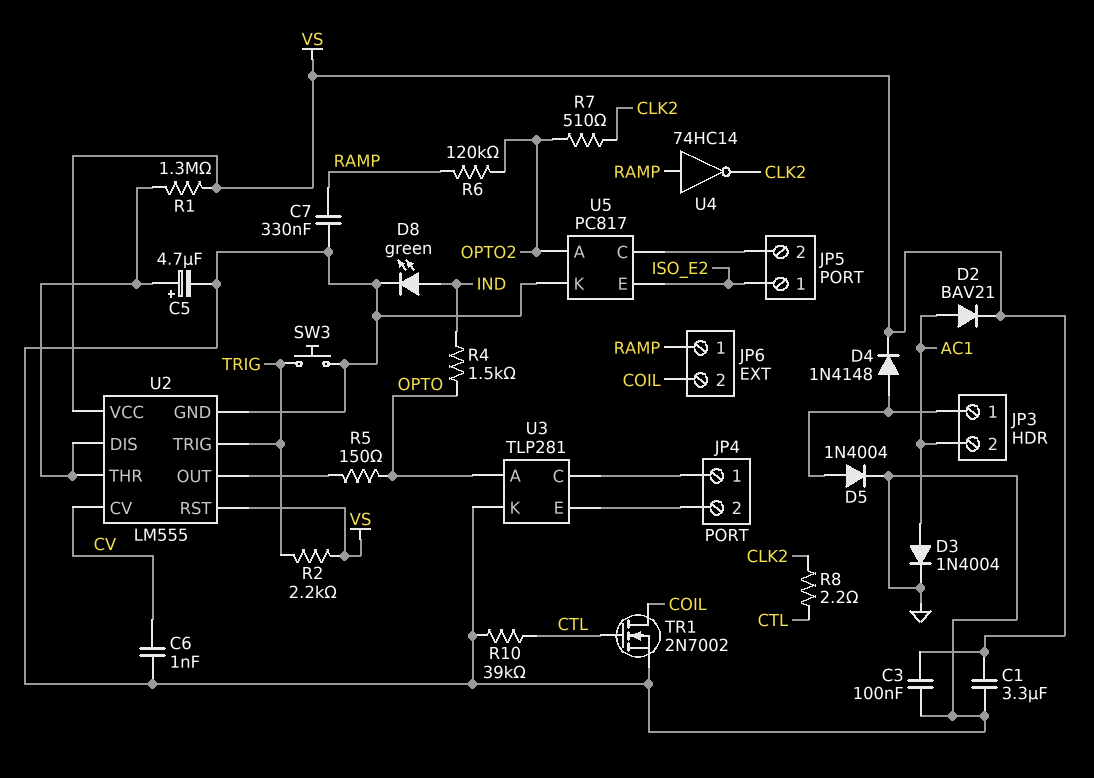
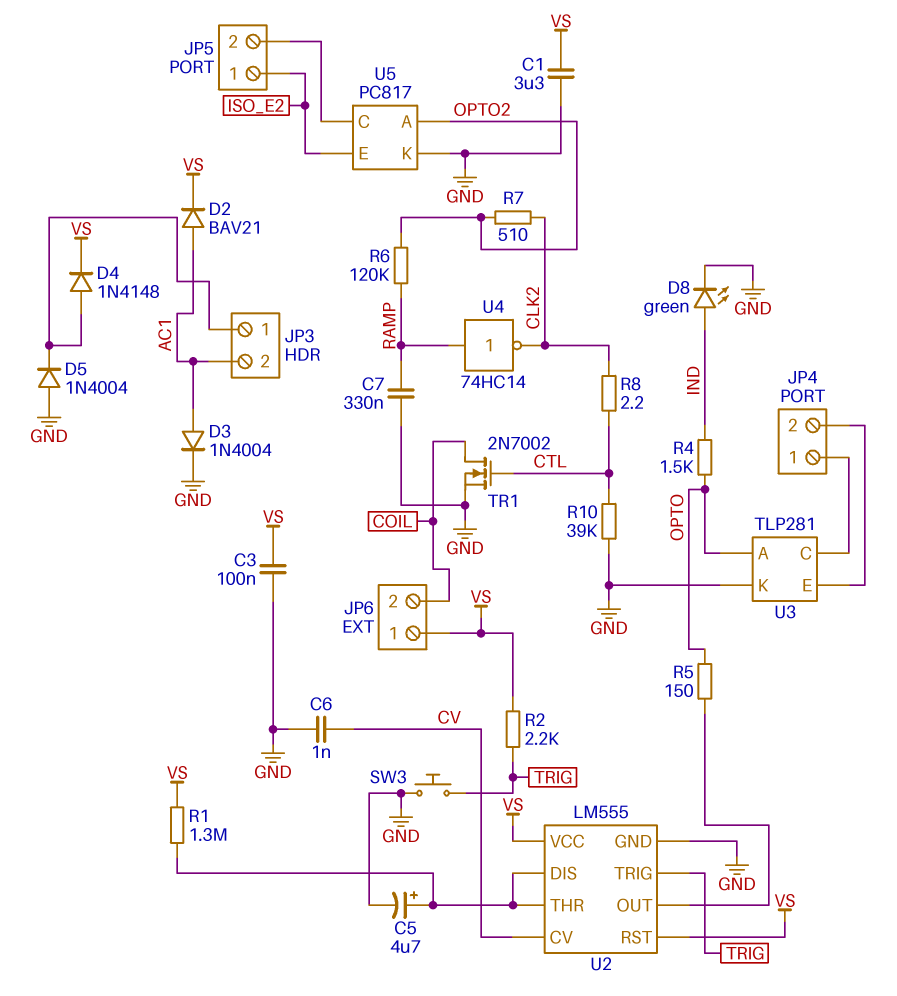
D5: diode 1N4004 (A JP3/1, K GND) -> diode 1N4004 (A GND, K JP3/1)
JP6 pin 1: RAMP -> VS

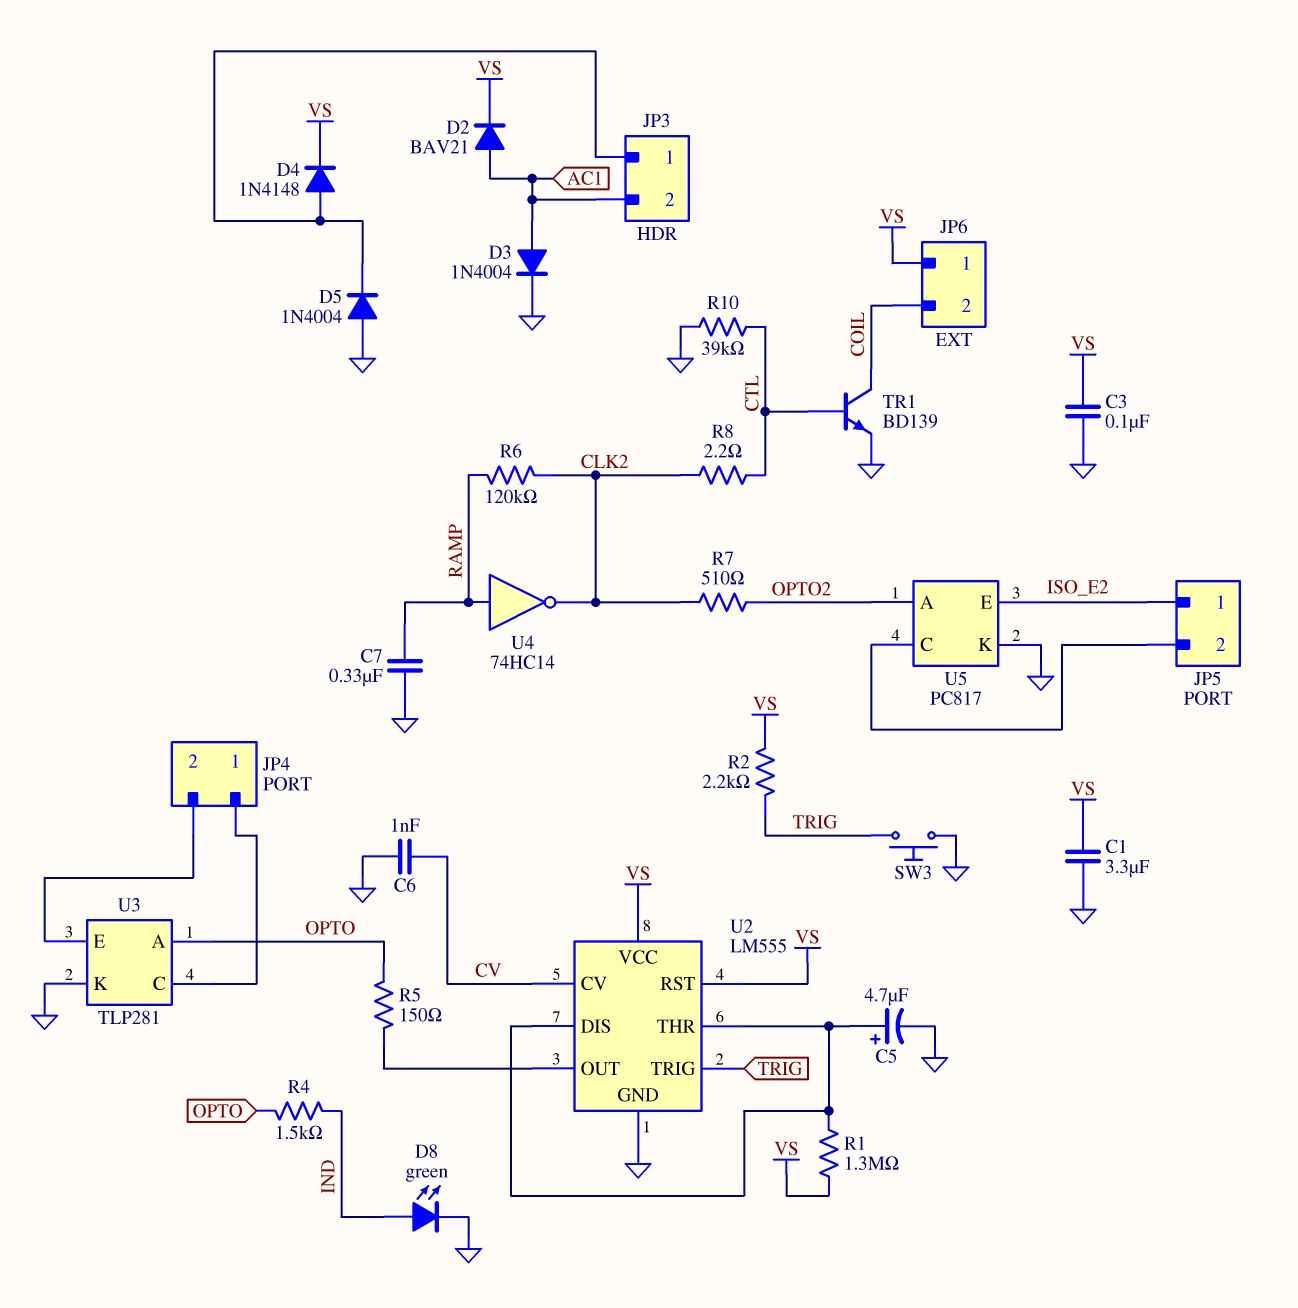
R6: 120k (OPTO2, RAMP) -> 120k (CLK2, RAMP)
TR1: NMOS 2N7002 (G CTL, D COIL, S GND) -> NPN BD139 (B CTL, C COIL, E GND)

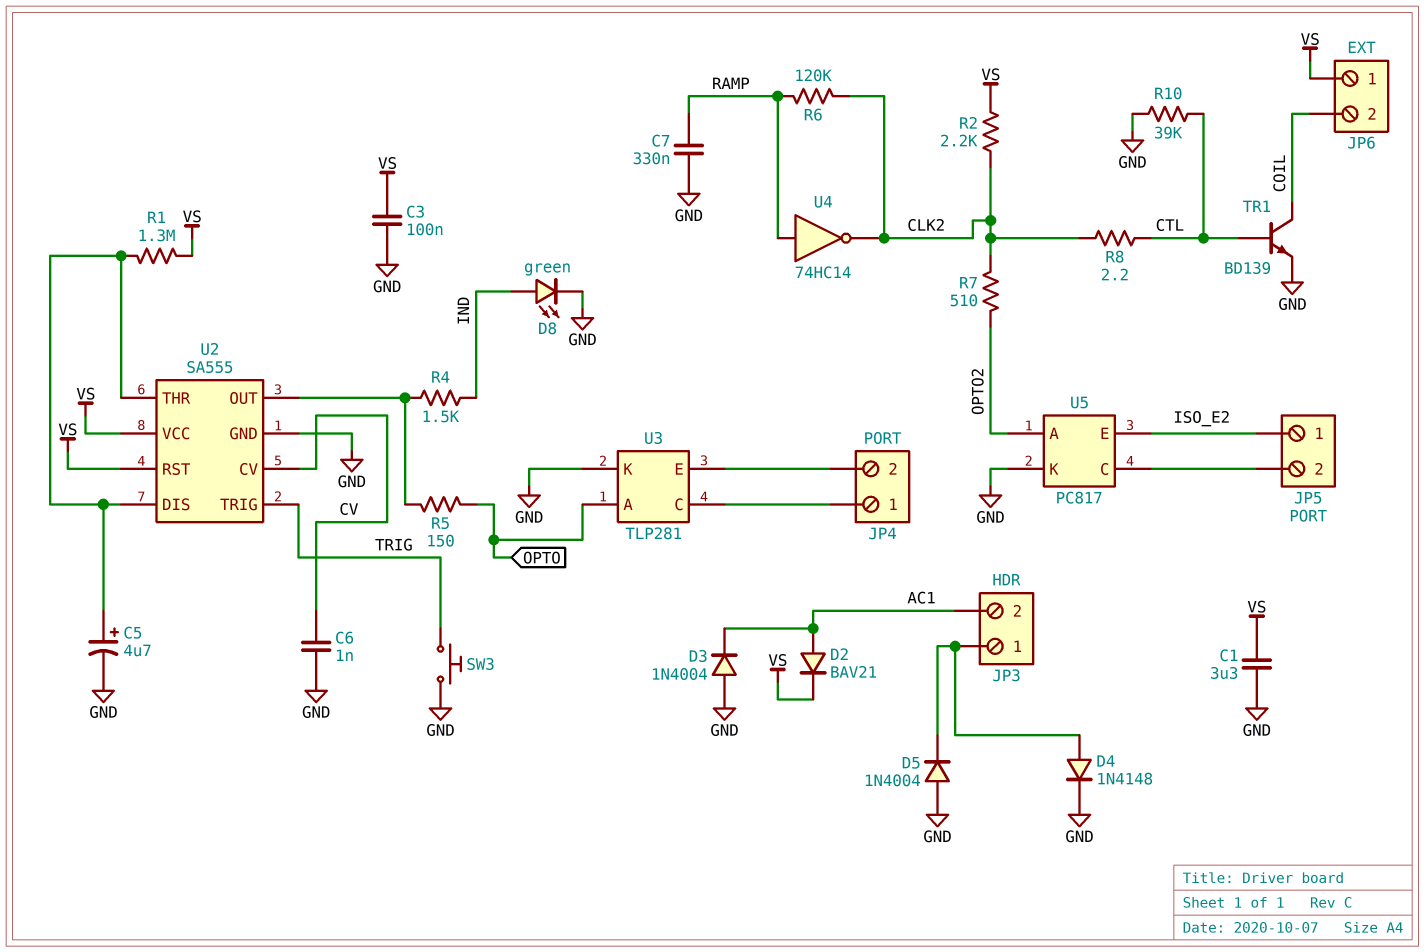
D3: diode 1N4004 (A AC1, K GND) -> diode 1N4004 (A GND, K AC1)
D4: diode 1N4148 (A JP3/1, K VS) -> diode 1N4148 (A JP3/1, K GND)
R2: 2.2k (TRIG, VS) -> 2.2k (CLK2, VS)
R4: 1.5k (IND, OPTO) -> 1.5k (IND, U2/OUT)
U2: LM555 -> SA555

